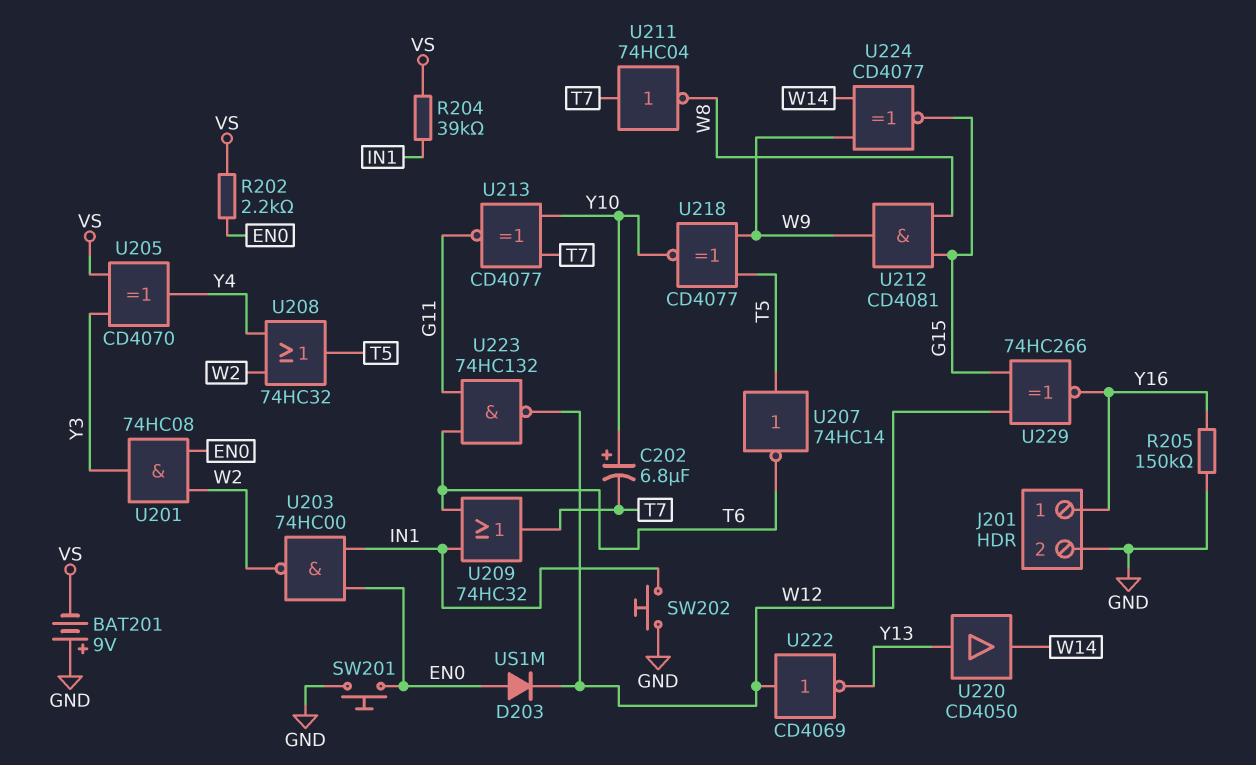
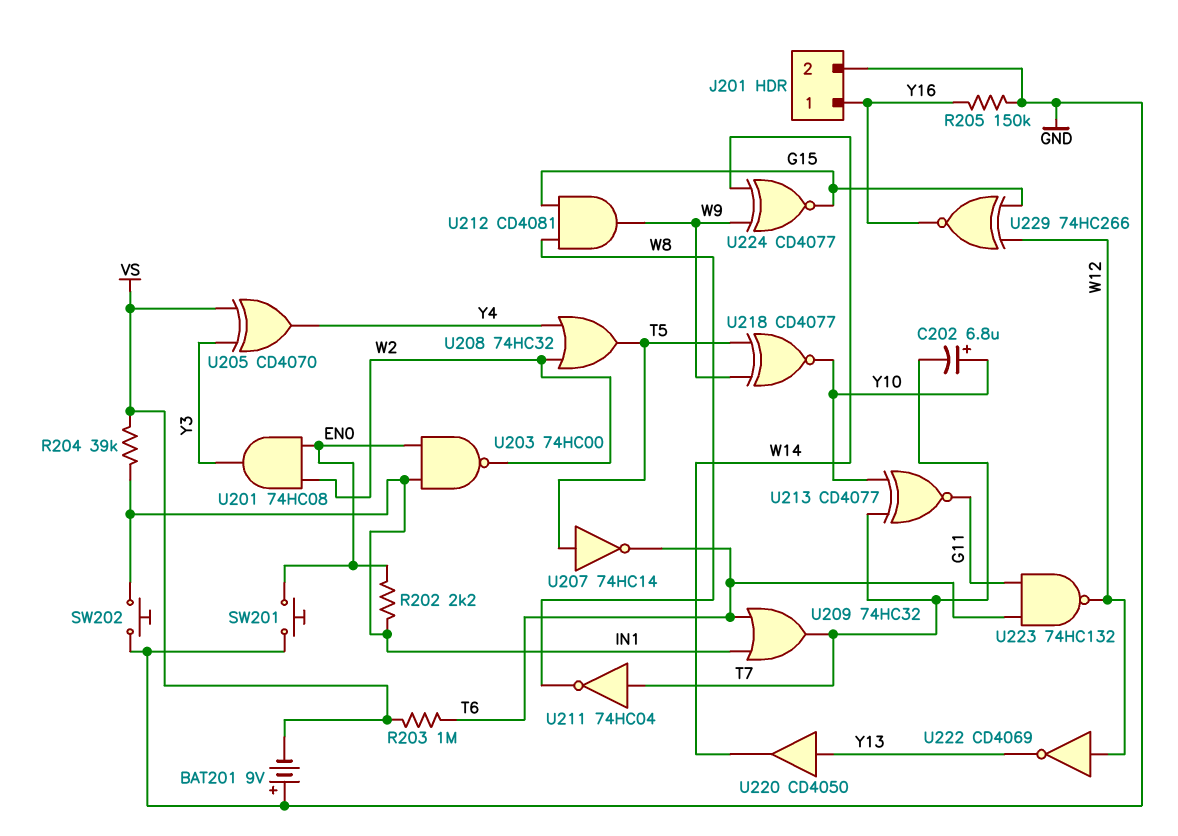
D203: diode US1M (A EN0, K W12) -> none
R202: 2.2k (EN0, VS) -> 2.2k (EN0, IN1)
R203: none -> 1M (T6, VS)

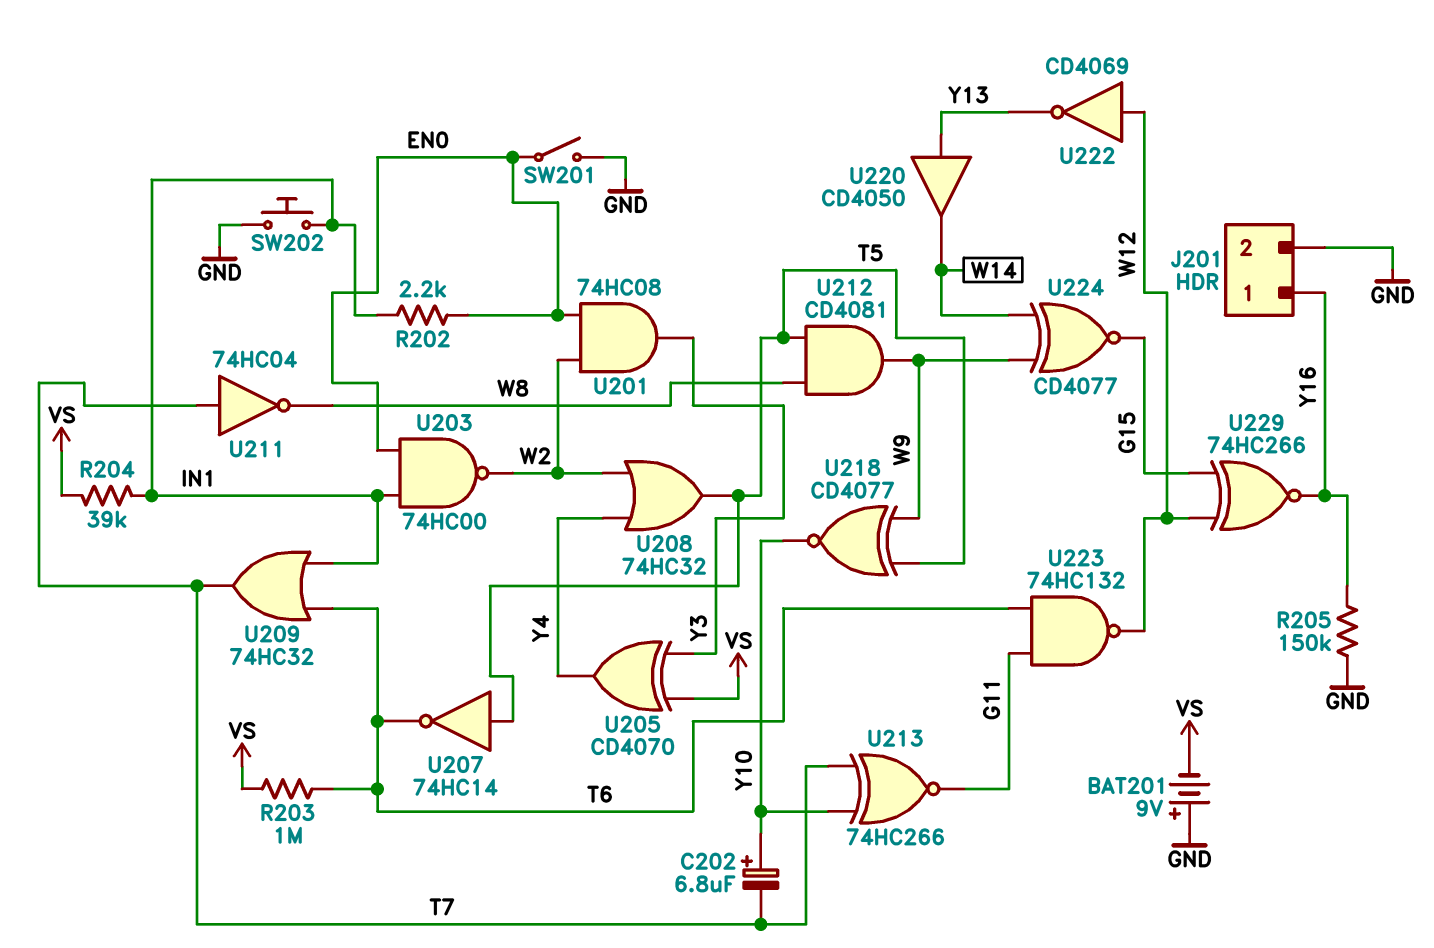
SW201: button (EN0, GND) -> switch (EN0, GND)
U212: AND CD4081 (in G15, in W8, out W9) -> AND CD4081 (in T5, in W8, out W9)
U213: XNOR CD4077 (in T7, in Y10, out G11) -> XNOR 74HC266 (in T7, in Y10, out G11)

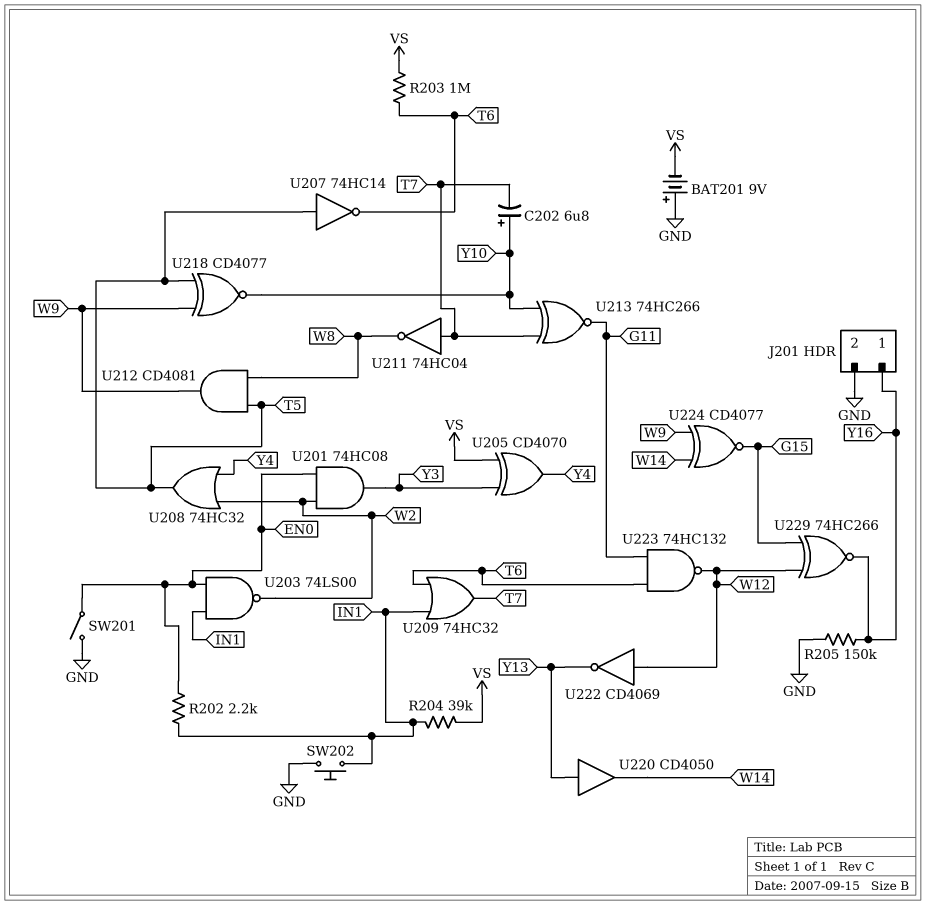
U203: NAND 74HC00 (in EN0, in IN1, out W2) -> NAND 74LS00 (in EN0, in IN1, out W2)

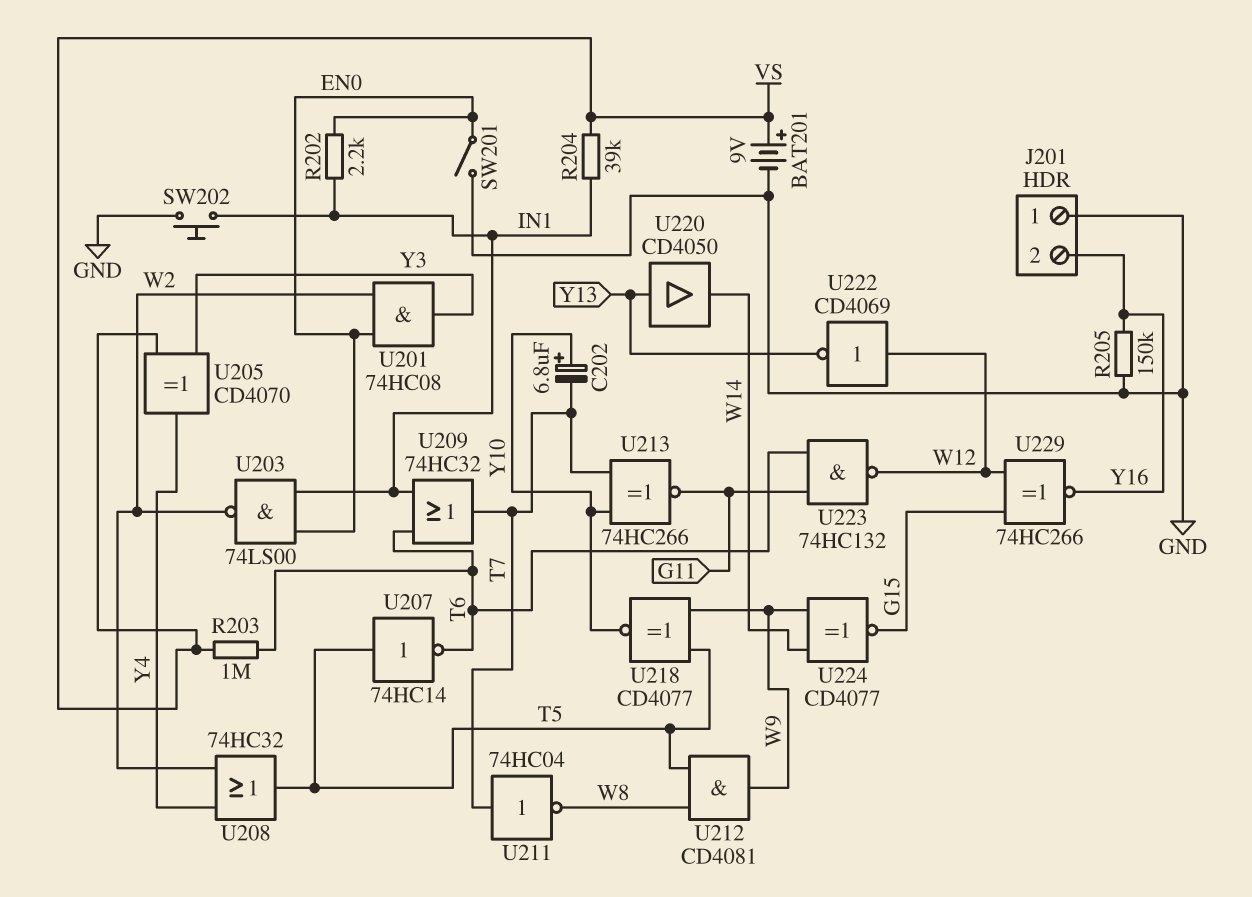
BAT201: 9V (plus GND, minus VS) -> 9V (plus VS, minus GND)
J201 pin 1: Y16 -> GND
J201 pin 2: GND -> Y16

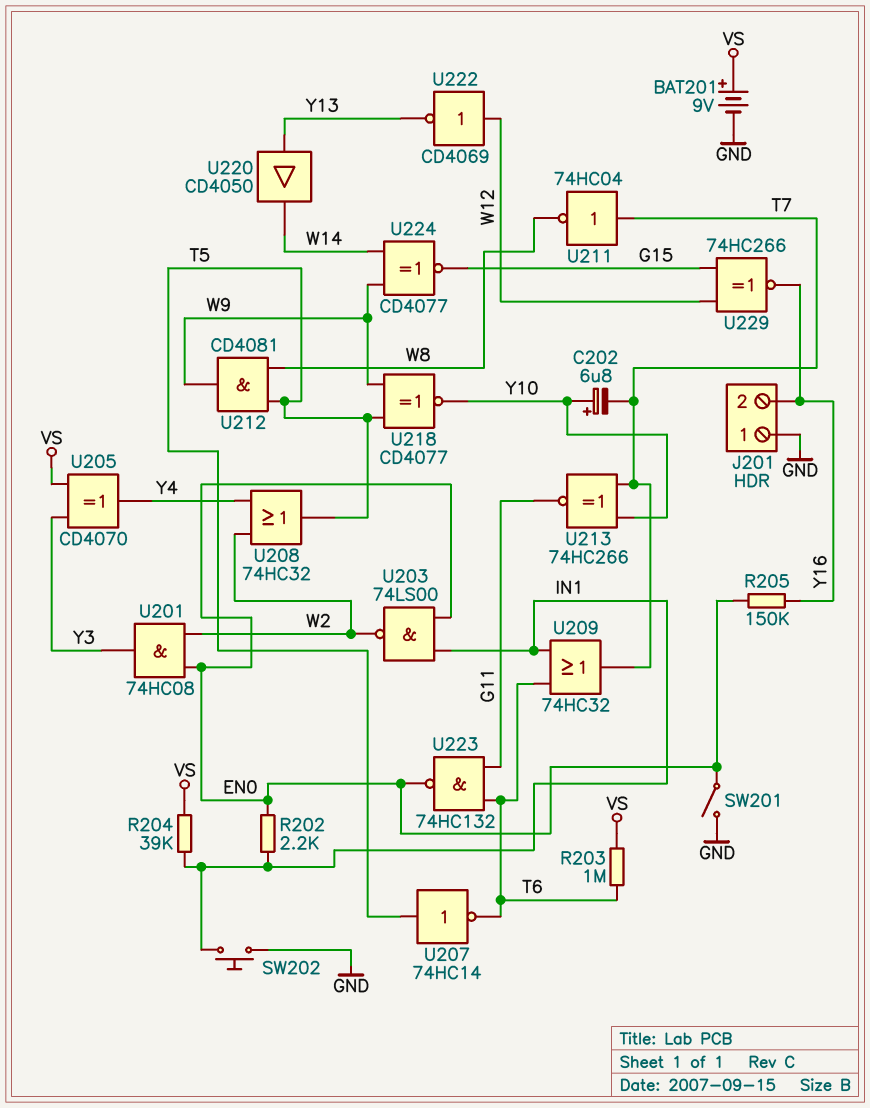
R205: 150k (GND, Y16) -> 150k (EN0, Y16)
U223: NAND 74HC132 (in G11, in T6, out W12) -> NAND 74HC132 (in G11, in T6, out EN0)

